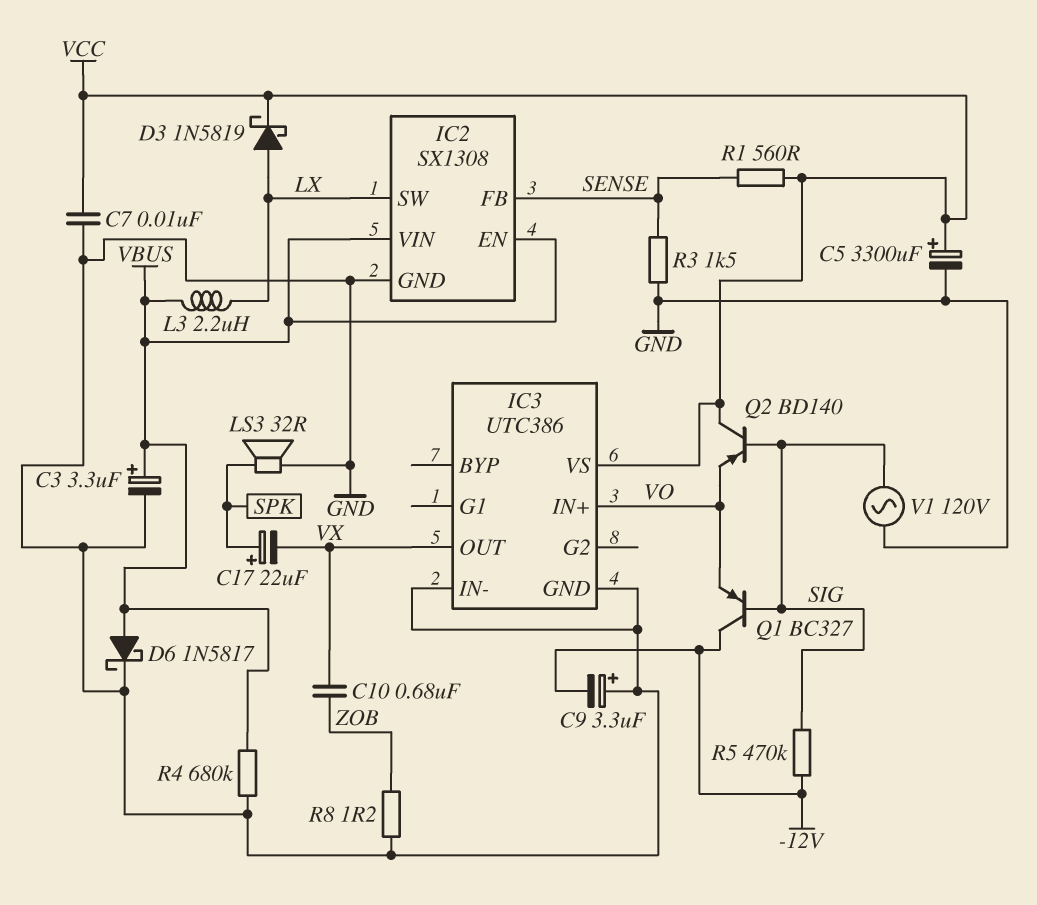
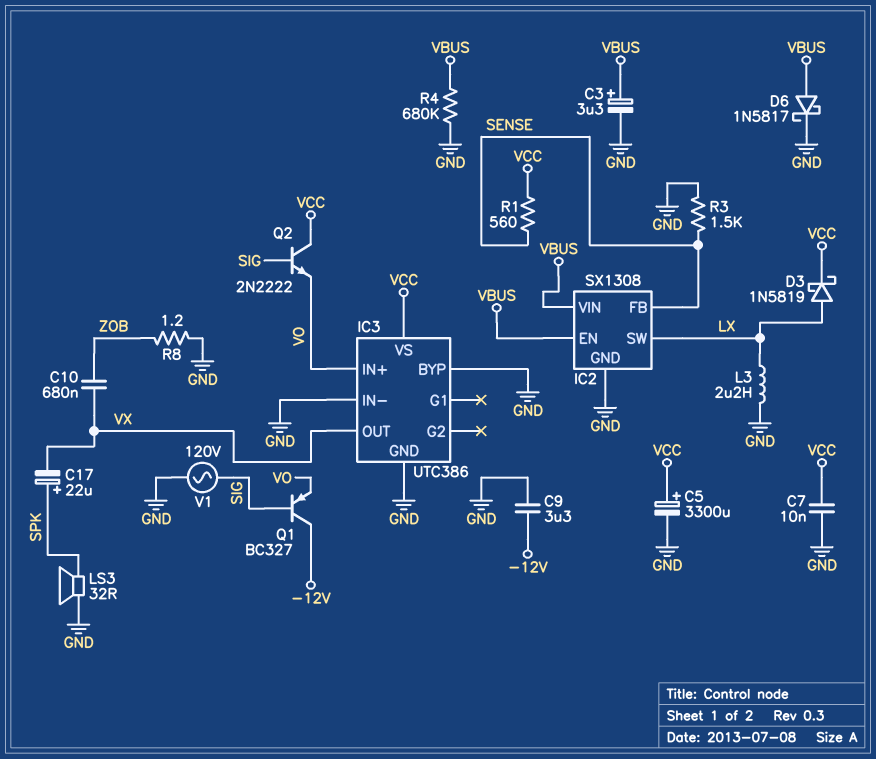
C9: 3.3uF (plus GND, minus -12V) -> 3.3uF (-12V, GND)
IC3 pin BYP: none -> GND
L3: 2.2uH (LX, VBUS) -> 2.2uH (GND, LX)
Q2: PNP BD140 (B SIG, C VCC, E VO) -> NPN 2N2222 (B SIG, C VCC, E VO)
R5: 470k (-12V, SIG) -> none

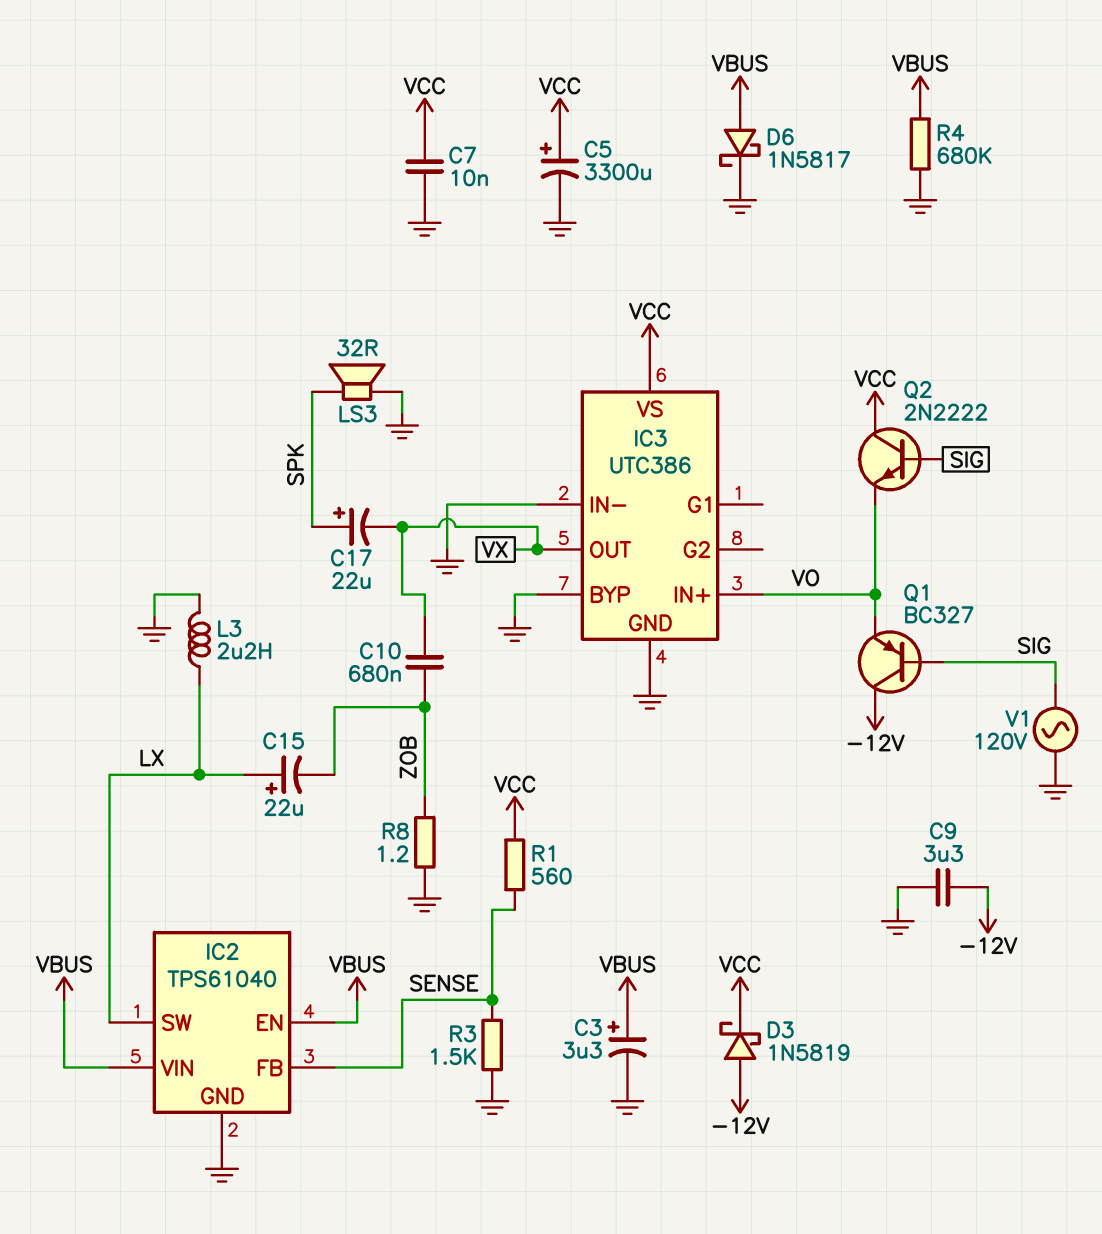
C15: none -> 22uF (plus LX, minus ZOB)
D3: schottky 1N5819 (A LX, K VCC) -> schottky 1N5819 (A -12V, K VCC)
IC2: SX1308 -> TPS61040

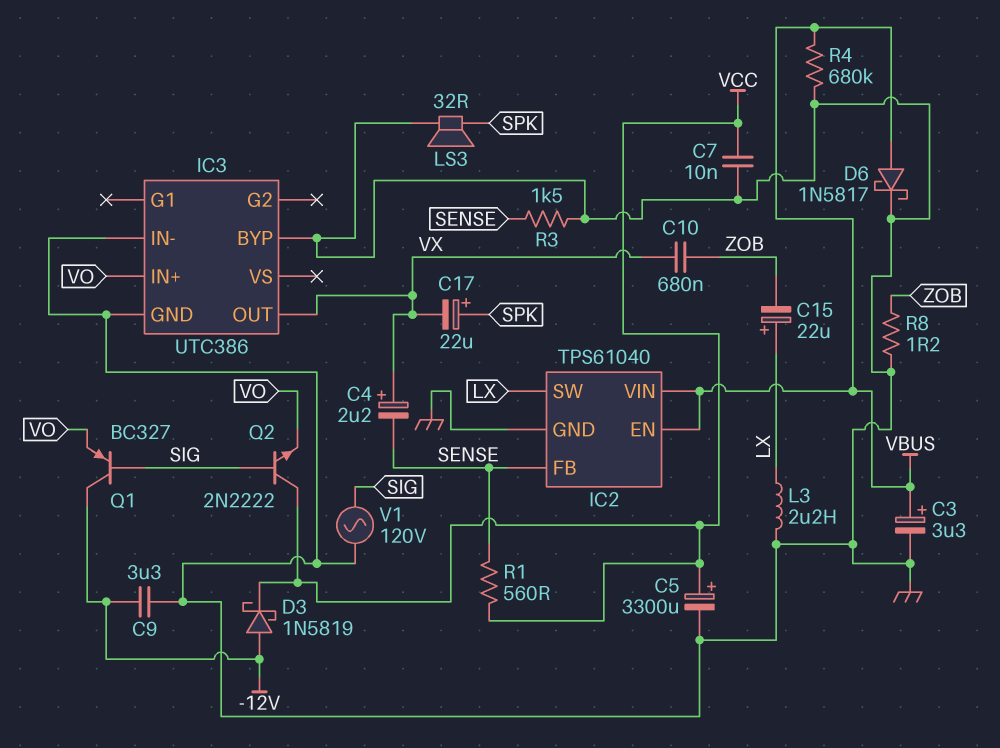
C4: none -> 2.2uF (plus VX, minus SENSE)
IC3 pin VS: VCC -> none

